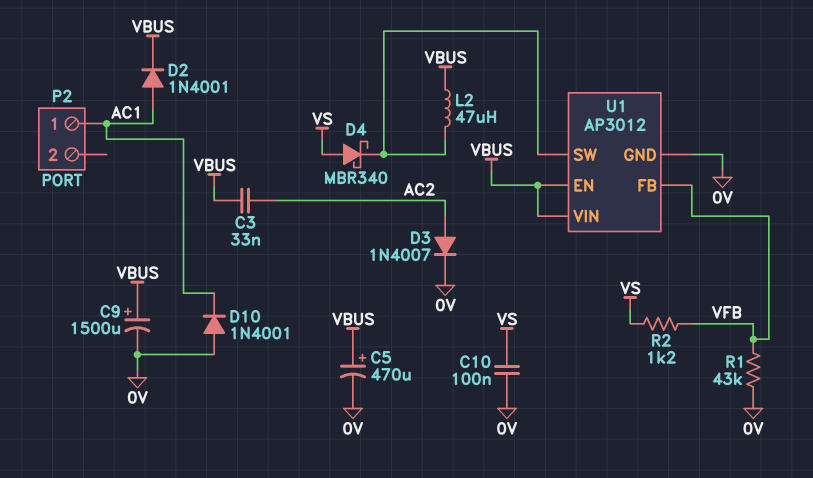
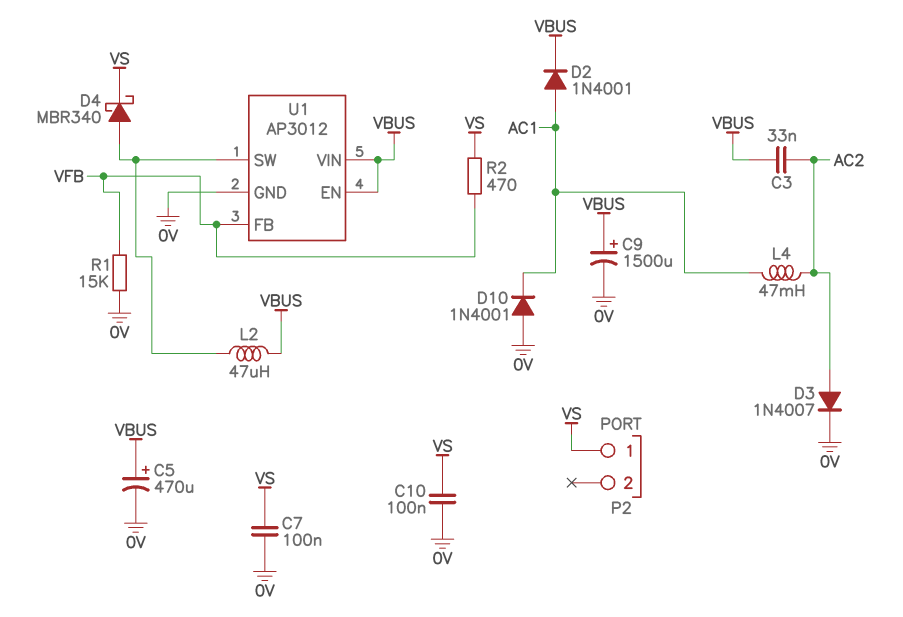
C7: none -> 100nF (0V, VS)
D4: schottky MBR340 (A VS, K U1/SW) -> schottky MBR340 (A U1/SW, K VS)
L4: none -> 47mH (AC1, AC2)
P2 pin 1: AC1 -> VS
R1: 43k (0V, VFB) -> 15k (0V, VFB)
R2: 1.2k (VFB, VS) -> 470 (VFB, VS)

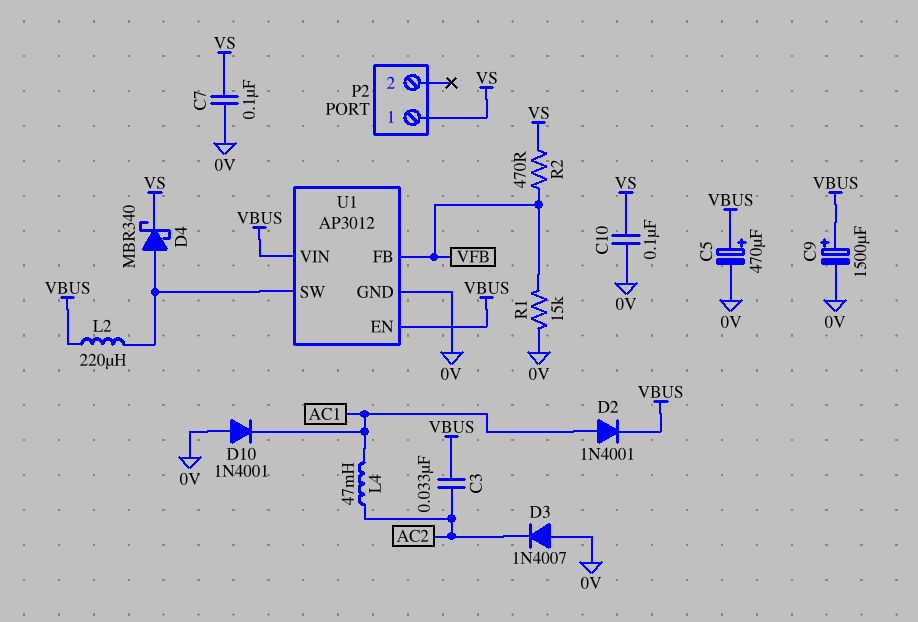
D3: diode 1N4007 (A AC2, K 0V) -> diode 1N4007 (A 0V, K AC2)
L2: 47uH (U1/SW, VBUS) -> 220uH (U1/SW, VBUS)

